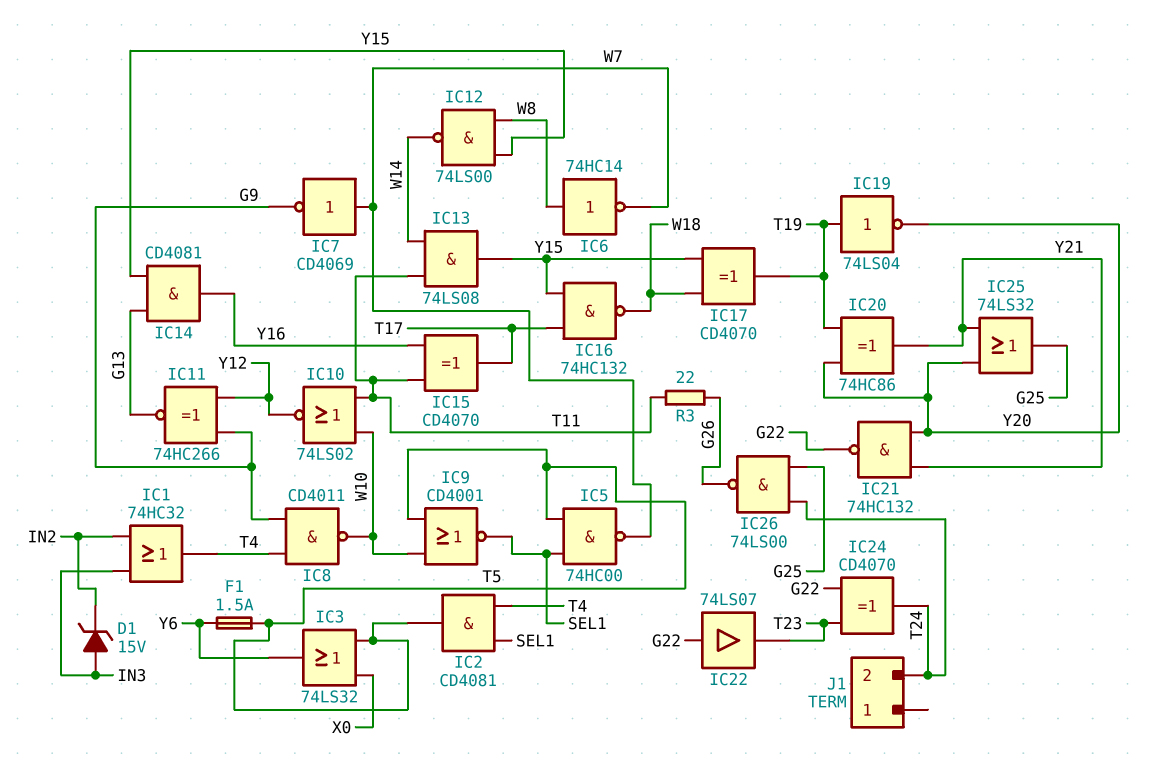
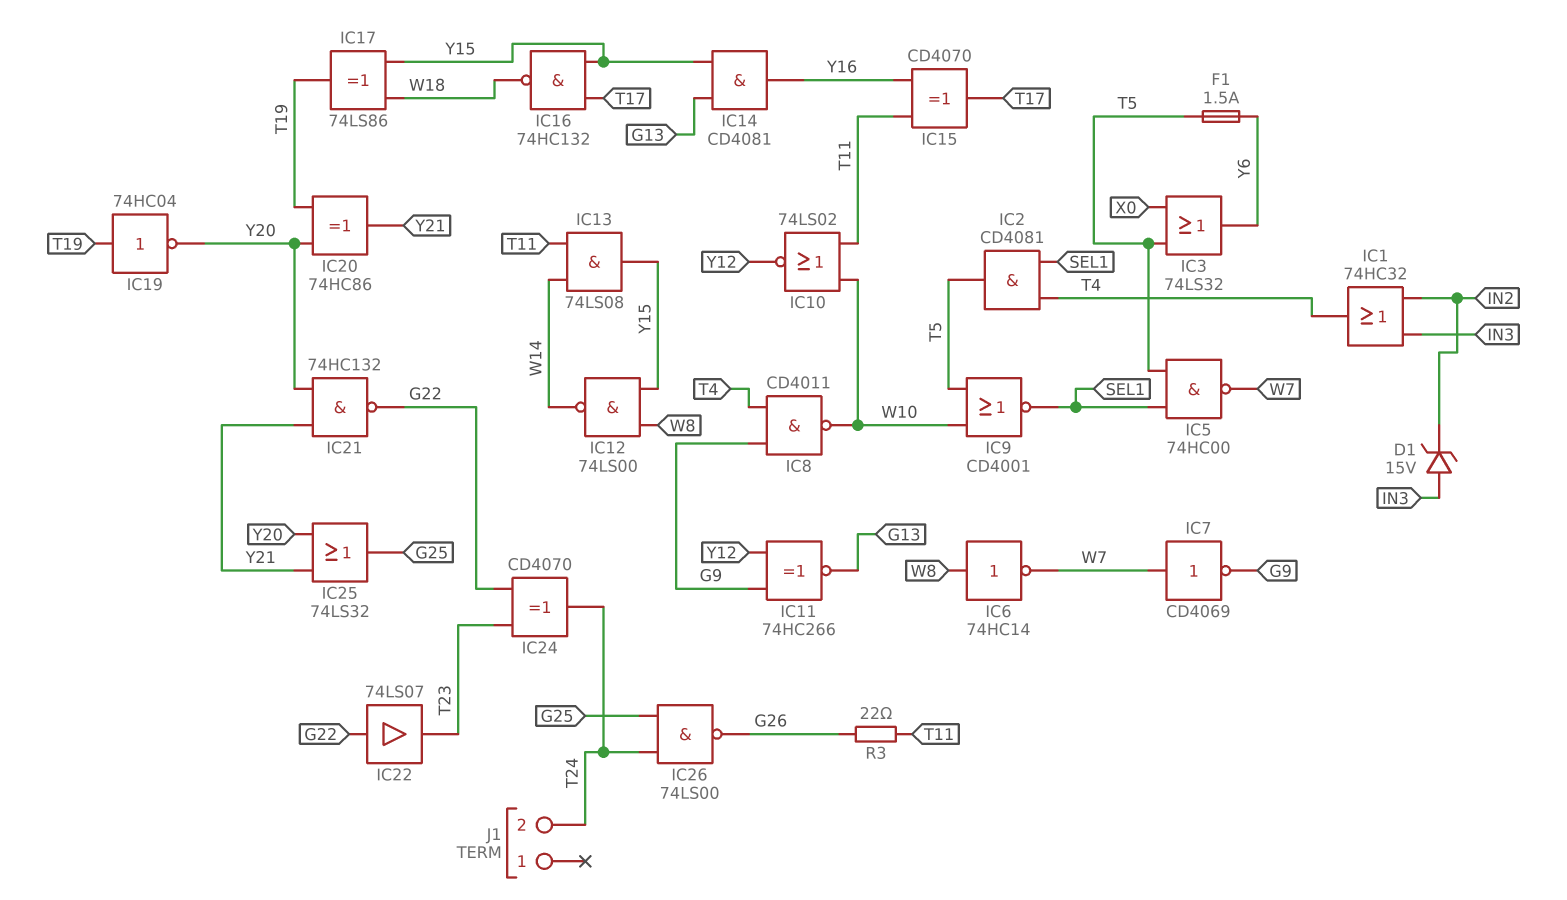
IC17: XOR CD4070 (in W18, in Y15, out T19) -> XOR 74LS86 (in W18, in Y15, out T19)
IC19: NOT 74LS04 (in T19, out Y20) -> NOT 74HC04 (in T19, out Y20)

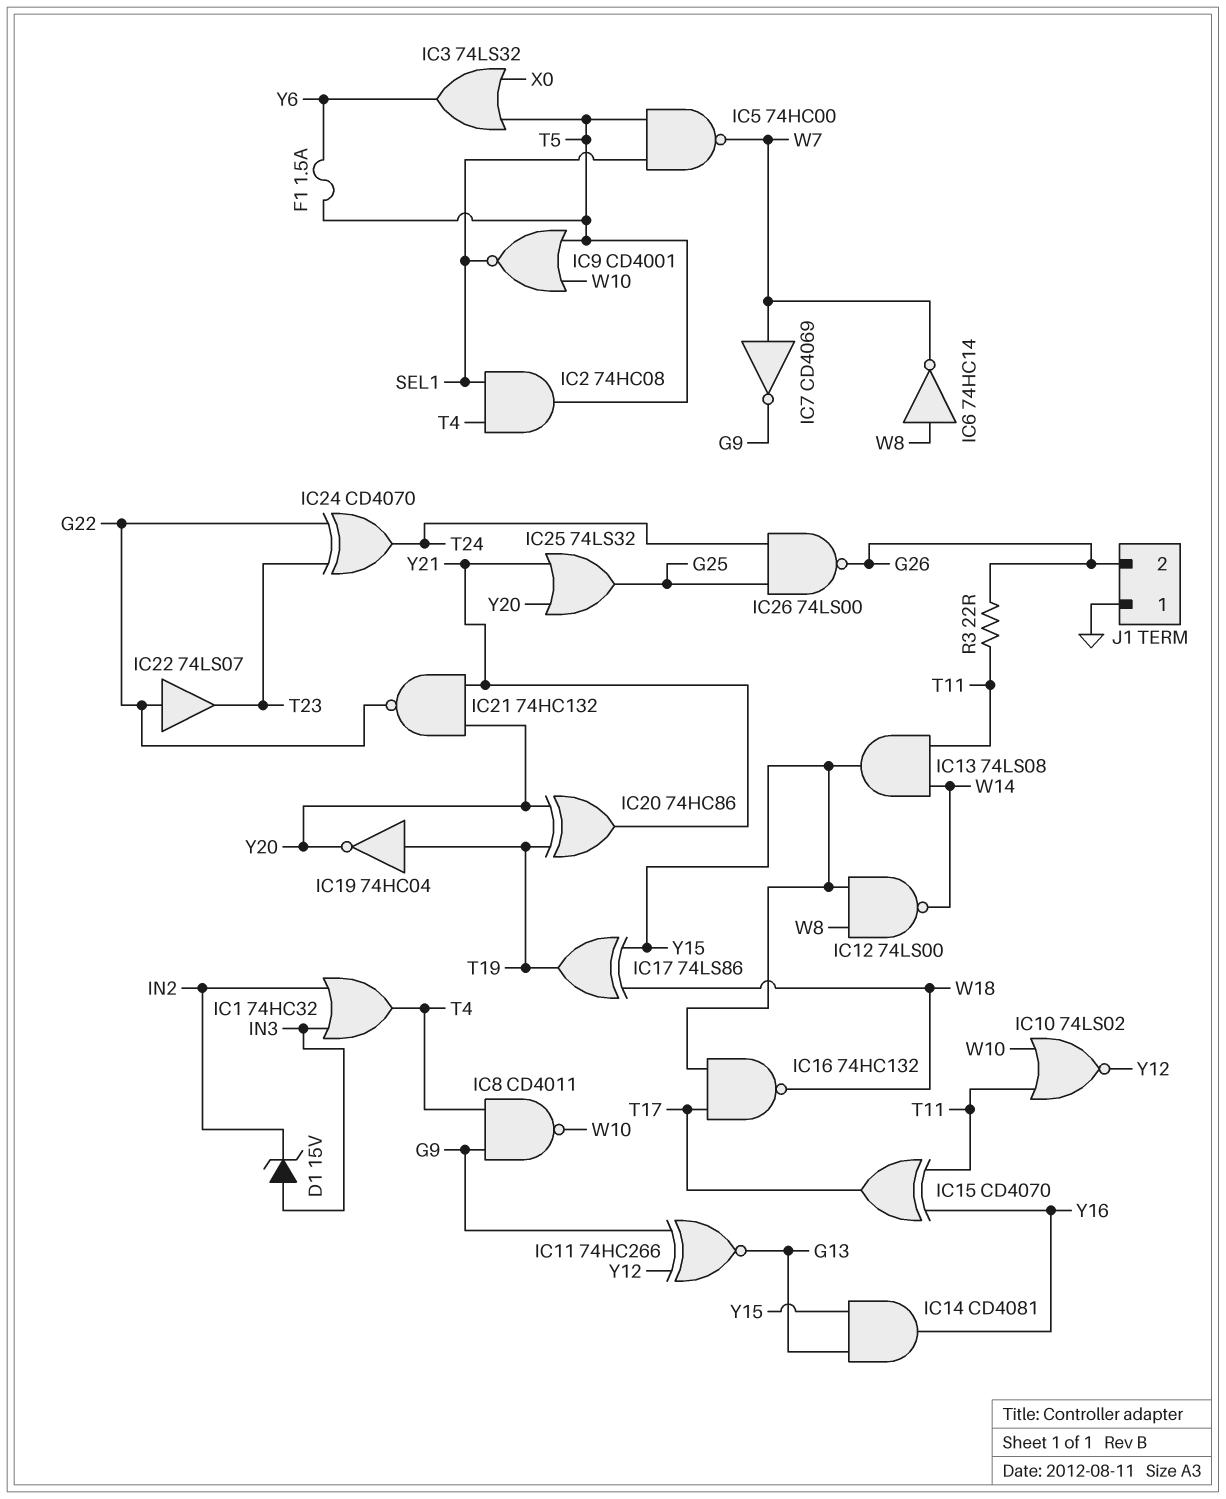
IC2: AND CD4081 (in SEL1, in T4, out T5) -> AND 74HC08 (in SEL1, in T4, out T5)
J1 pin 1: none -> GND
J1 pin 2: T24 -> G26

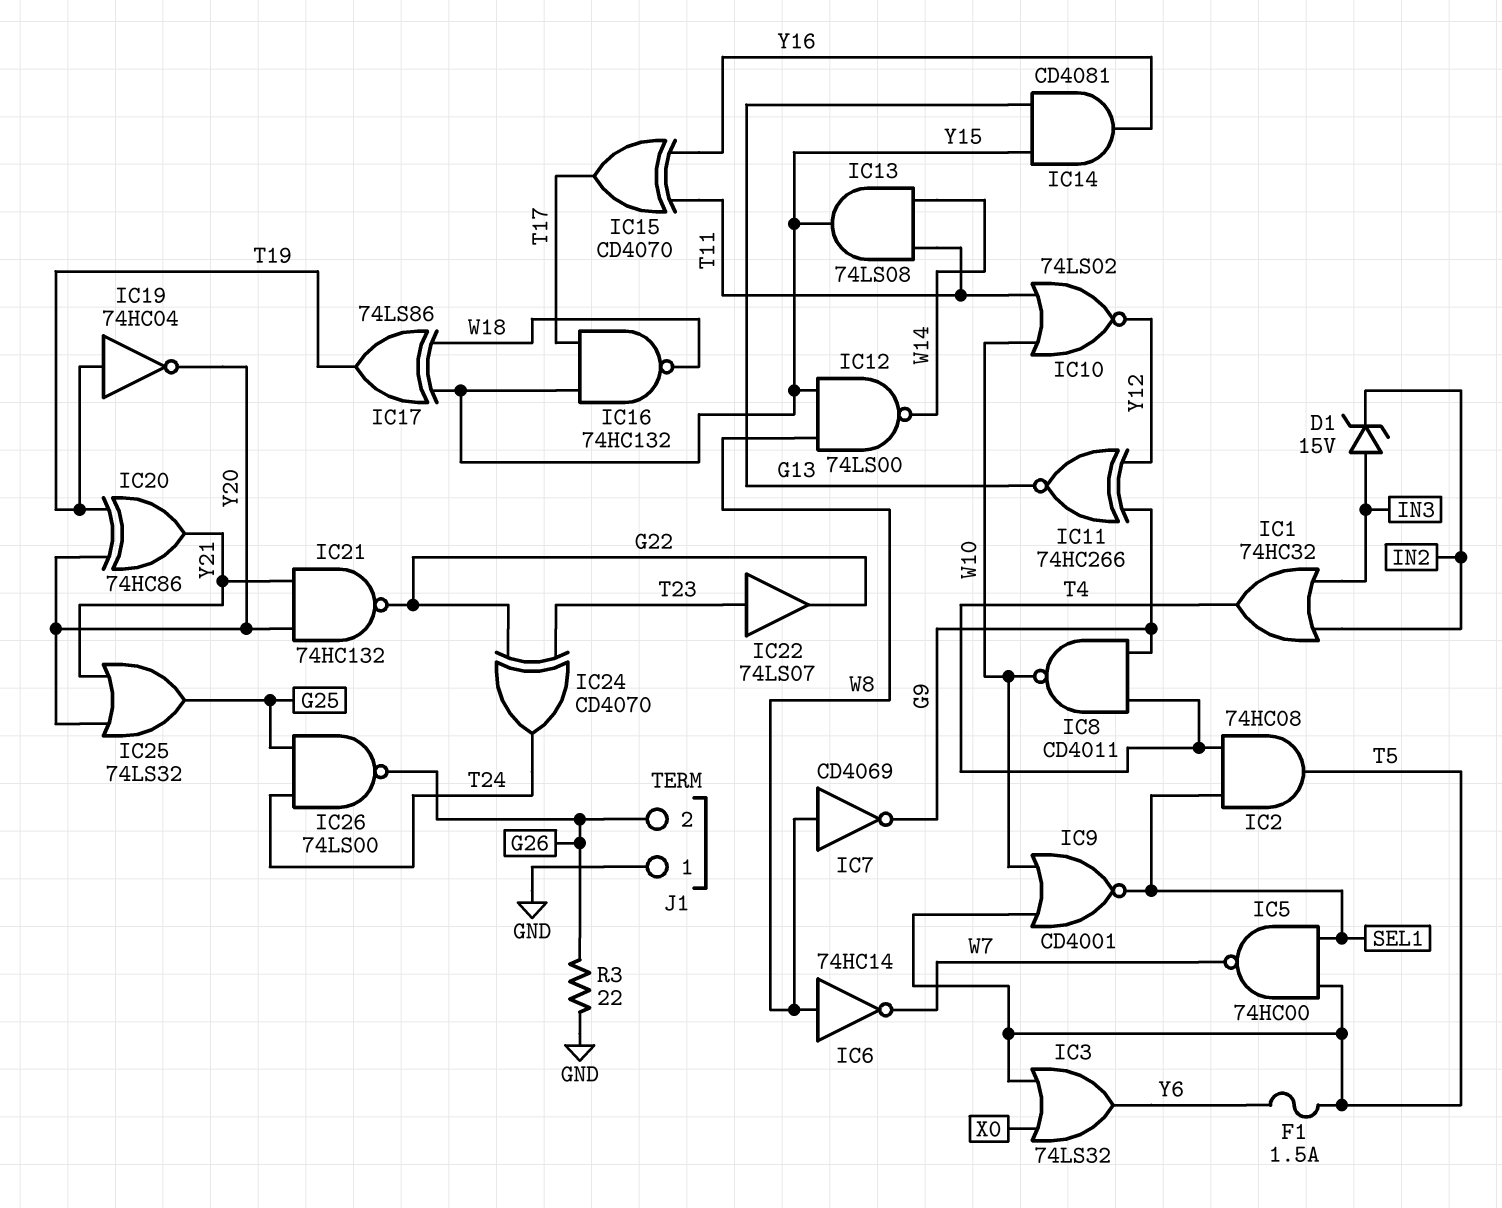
IC7: NOT CD4069 (in W7, out G9) -> NOT CD4069 (in W8, out G9)
IC22: buffer 74LS07 (in G22, out T23) -> buffer 74LS07 (in T23, out G22)
R3: 22 (G26, T11) -> 22 (G26, GND)

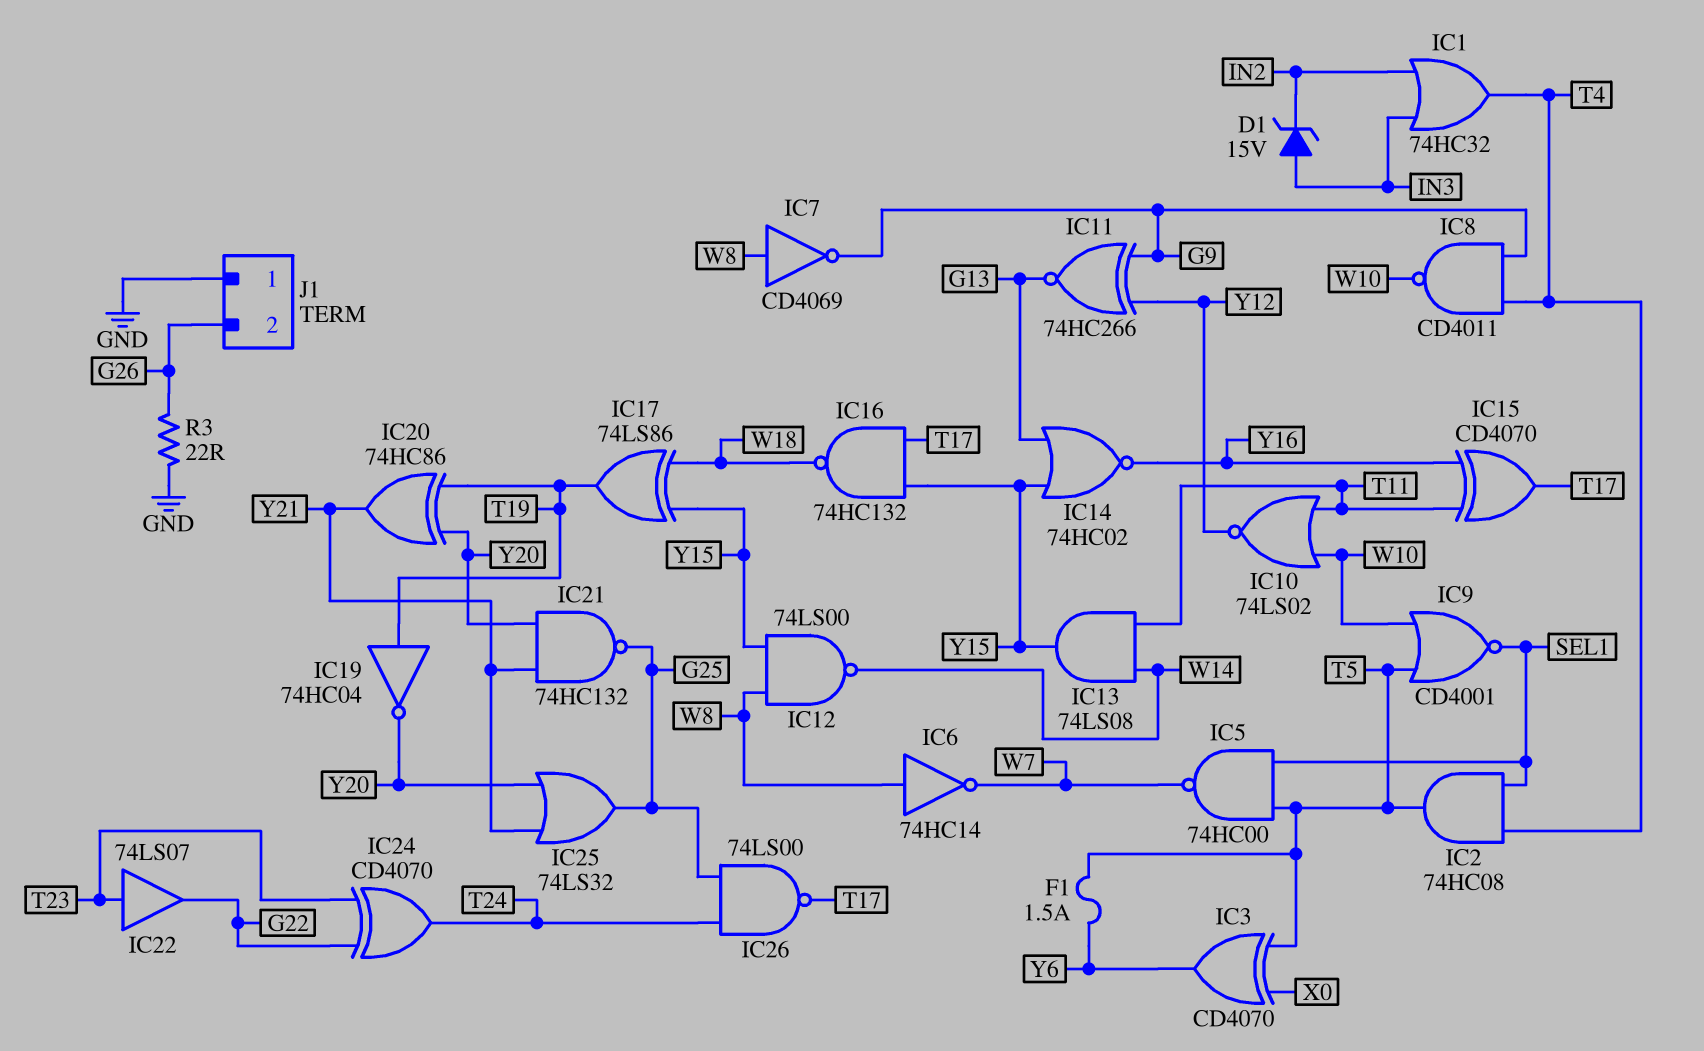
IC3: OR 74LS32 (in T5, in X0, out Y6) -> XOR CD4070 (in T5, in X0, out Y6)
IC14: AND CD4081 (in G13, in Y15, out Y16) -> NOR 74HC02 (in G13, in Y15, out Y16)
IC21: NAND 74HC132 (in Y20, in Y21, out G22) -> NAND 74HC132 (in Y20, in Y21, out G25)
IC26: NAND 74LS00 (in G25, in T24, out G26) -> NAND 74LS00 (in G25, in T24, out T17)

